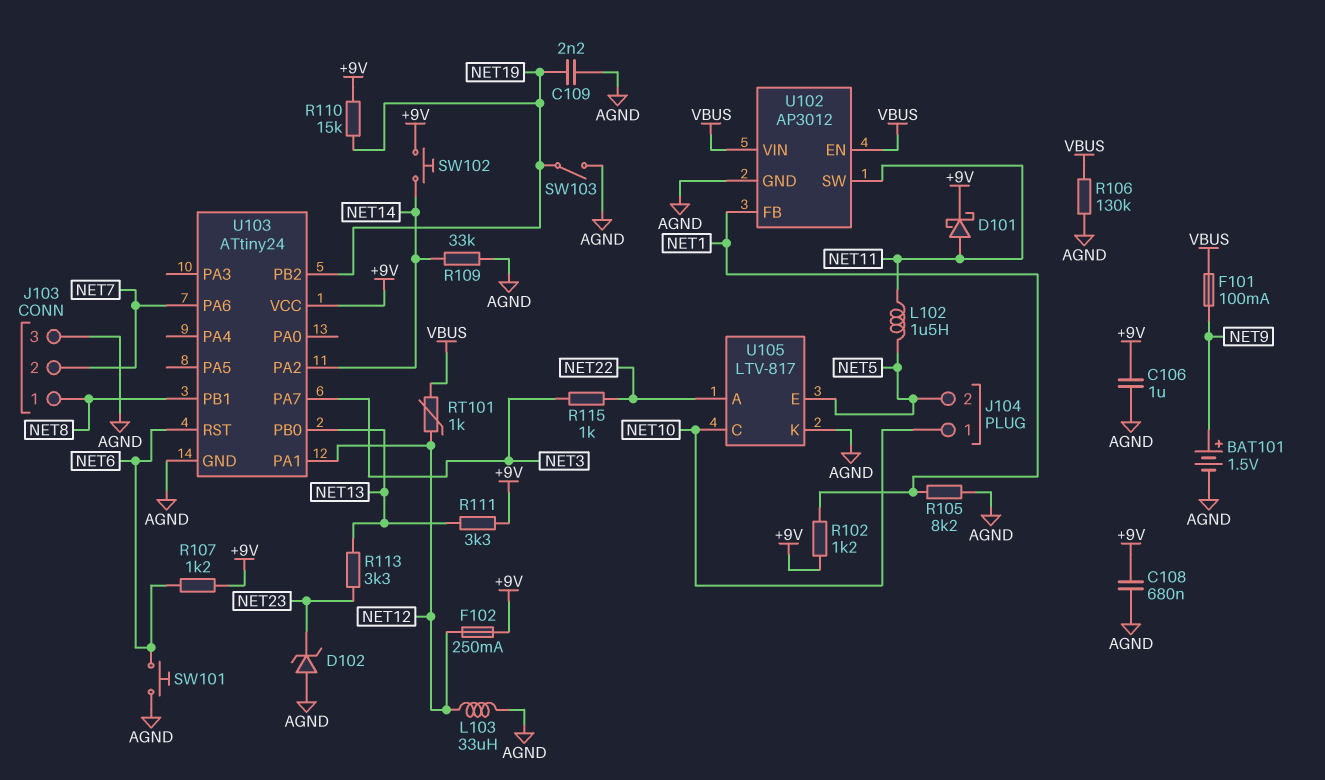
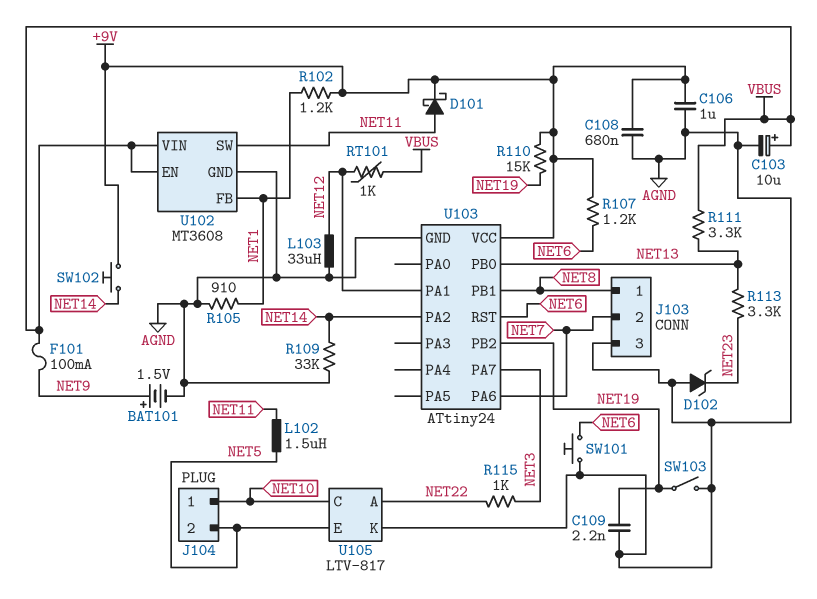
C103: none -> 10uF (plus VBUS, minus AGND)
F102: 250mA (+9V, NET12) -> none
R105: 8.2k (AGND, NET1) -> 910 (AGND, NET1)
R106: 130k (AGND, VBUS) -> none
R111: 3.3k (+9V, NET13) -> 3.3k (NET13, VBUS)
U102: AP3012 -> MT3608

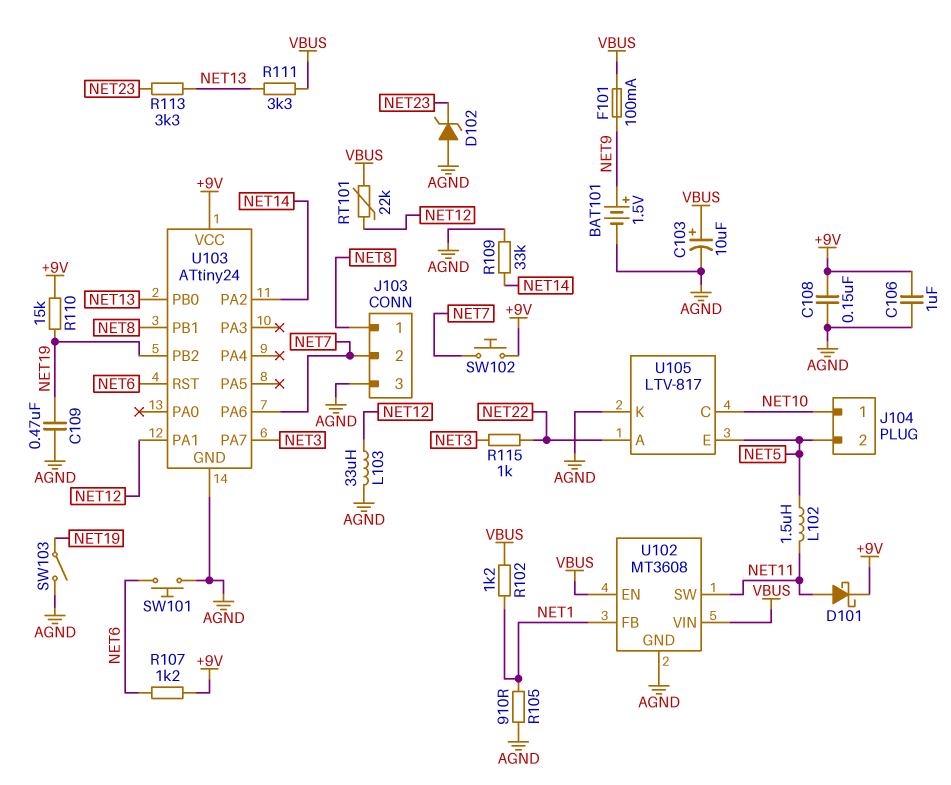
C108: 680nF (+9V, AGND) -> 150nF (+9V, AGND)
C109: 2.2nF (AGND, NET19) -> 470nF (AGND, NET19)
R102: 1.2k (+9V, NET1) -> 1.2k (NET1, VBUS)
RT101: 1k (NET12, VBUS) -> 22k (NET12, VBUS)
SW102: button (+9V, NET14) -> button (+9V, NET7)

